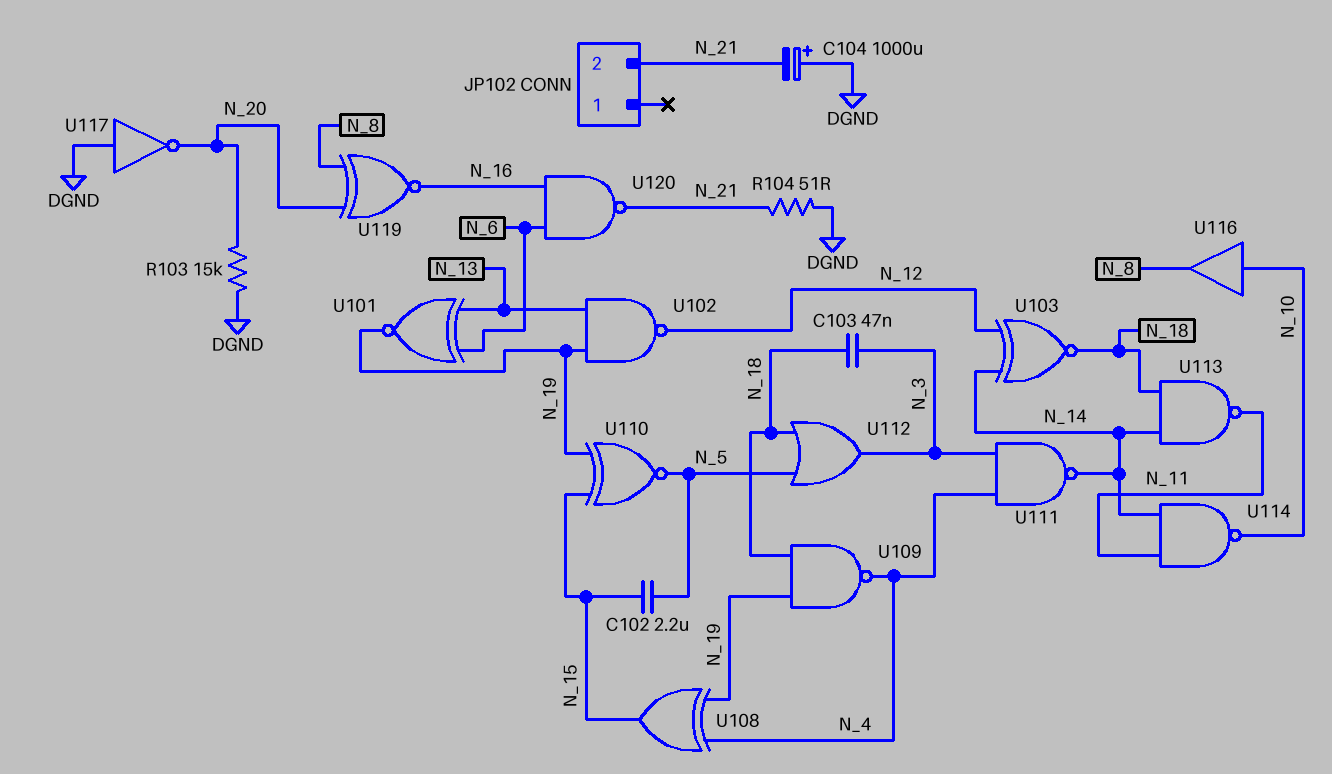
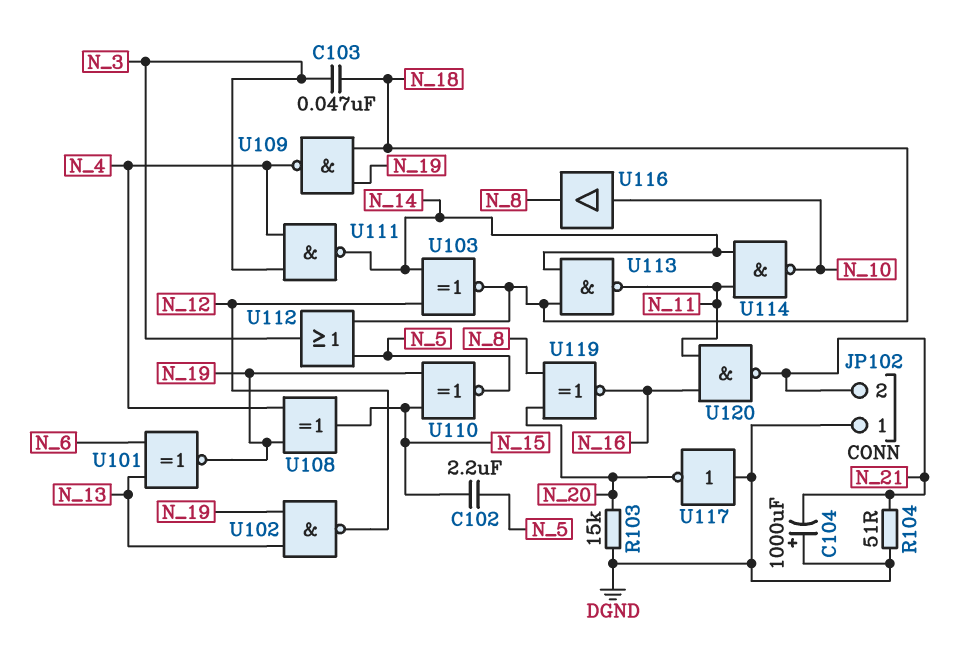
JP102 pin 1: none -> DGND
U120: NAND (in N_6, in N_16, out N_21) -> NAND (in N_11, in N_16, out N_21)

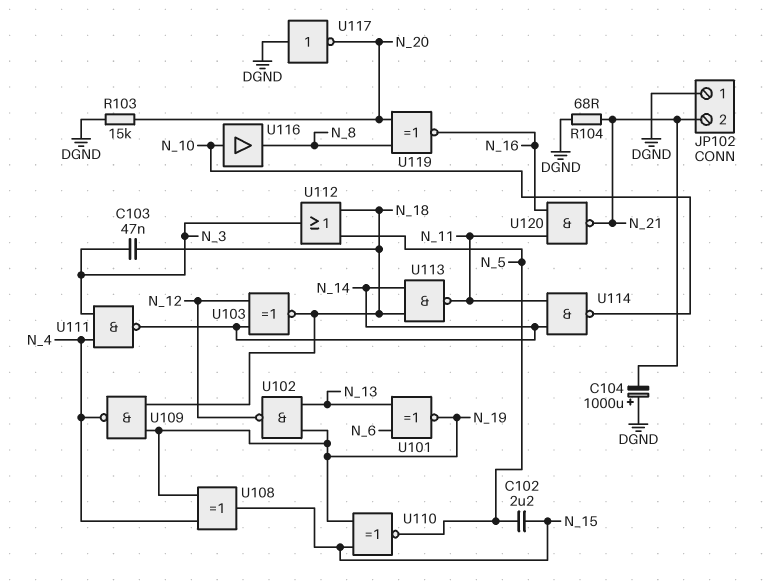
R104: 51 (DGND, N_21) -> 68 (DGND, N_21)

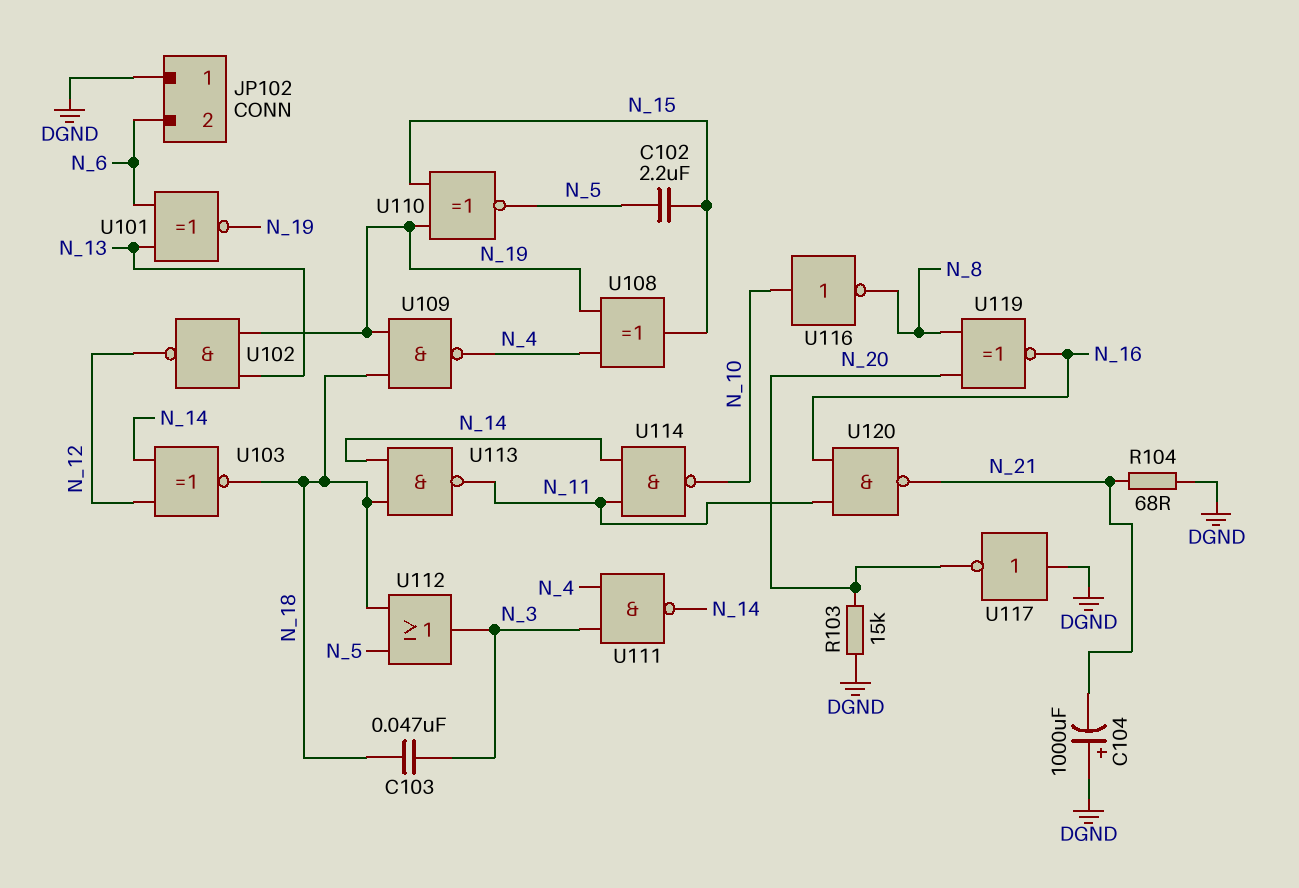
JP102 pin 2: N_21 -> N_6
U116: buffer (in N_10, out N_8) -> NOT (in N_10, out N_8)

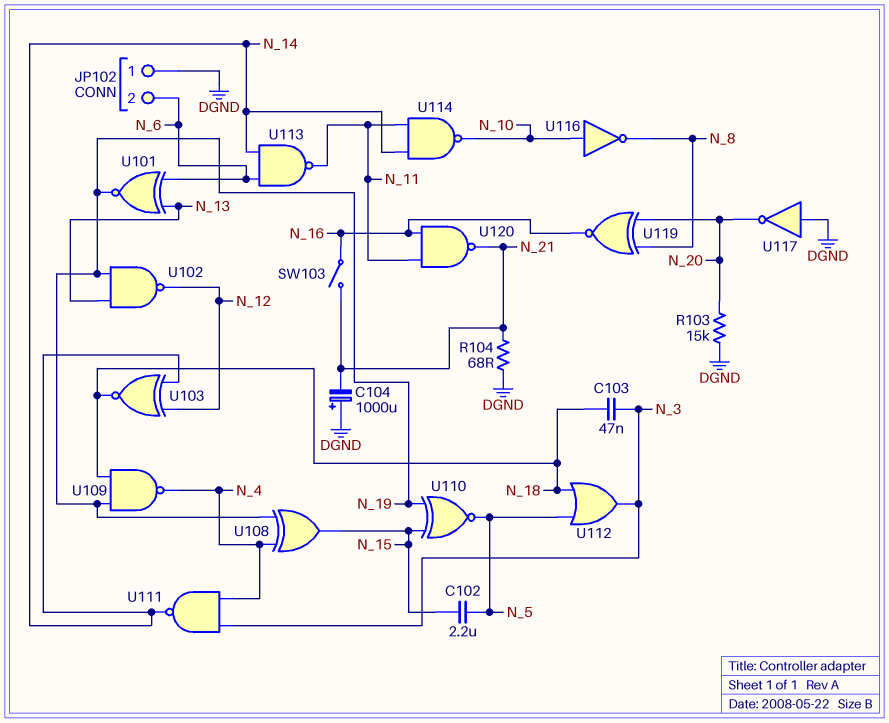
SW103: none -> switch (N_16, N_21)
U113: NAND (in N_14, in N_18, out N_11) -> NAND (in N_6, in N_14, out N_11)

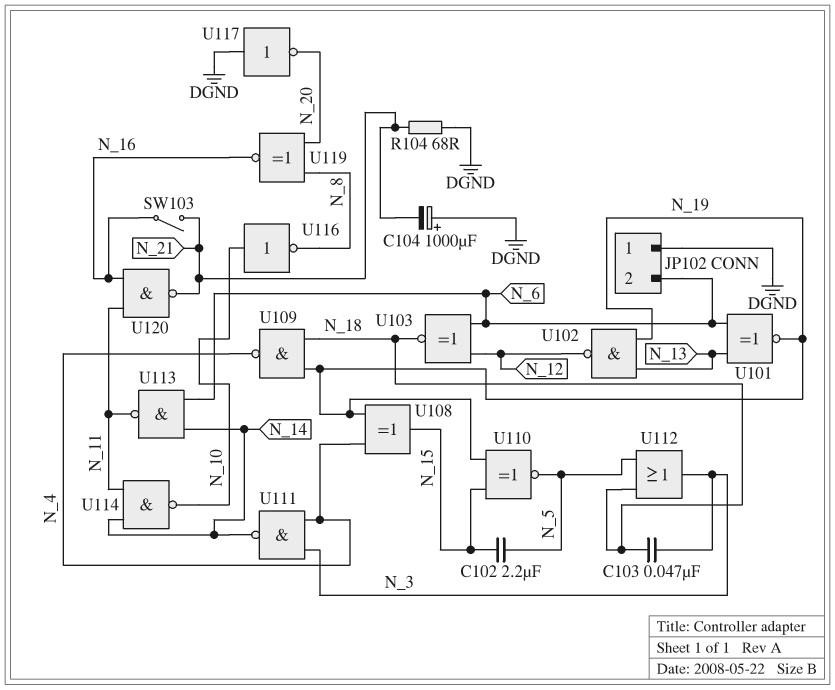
R103: 15k (DGND, N_20) -> none
U103: XNOR (in N_12, in N_14, out N_18) -> XNOR (in N_6, in N_12, out N_18)

